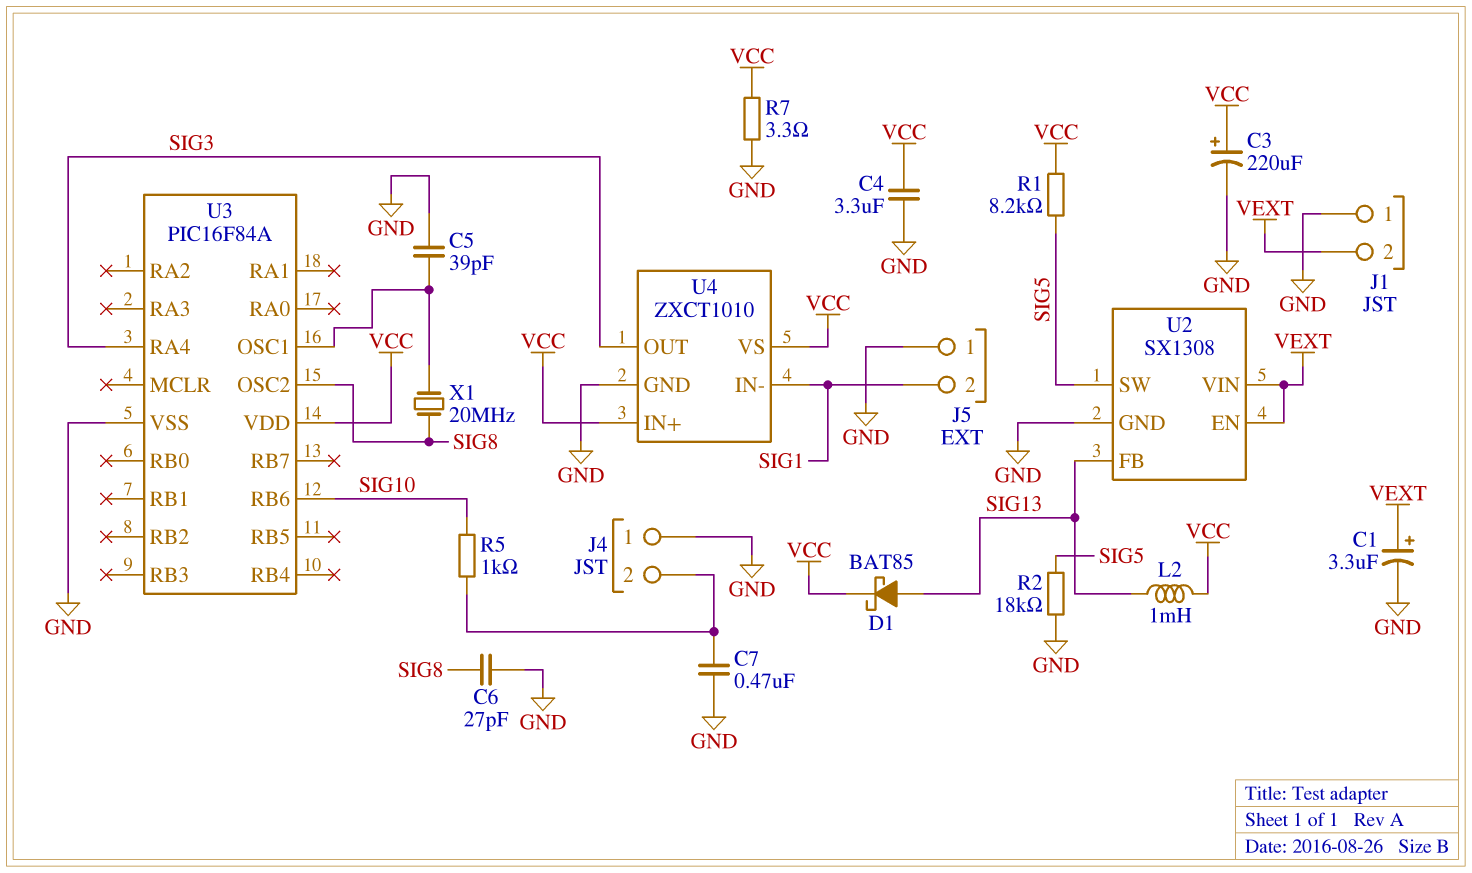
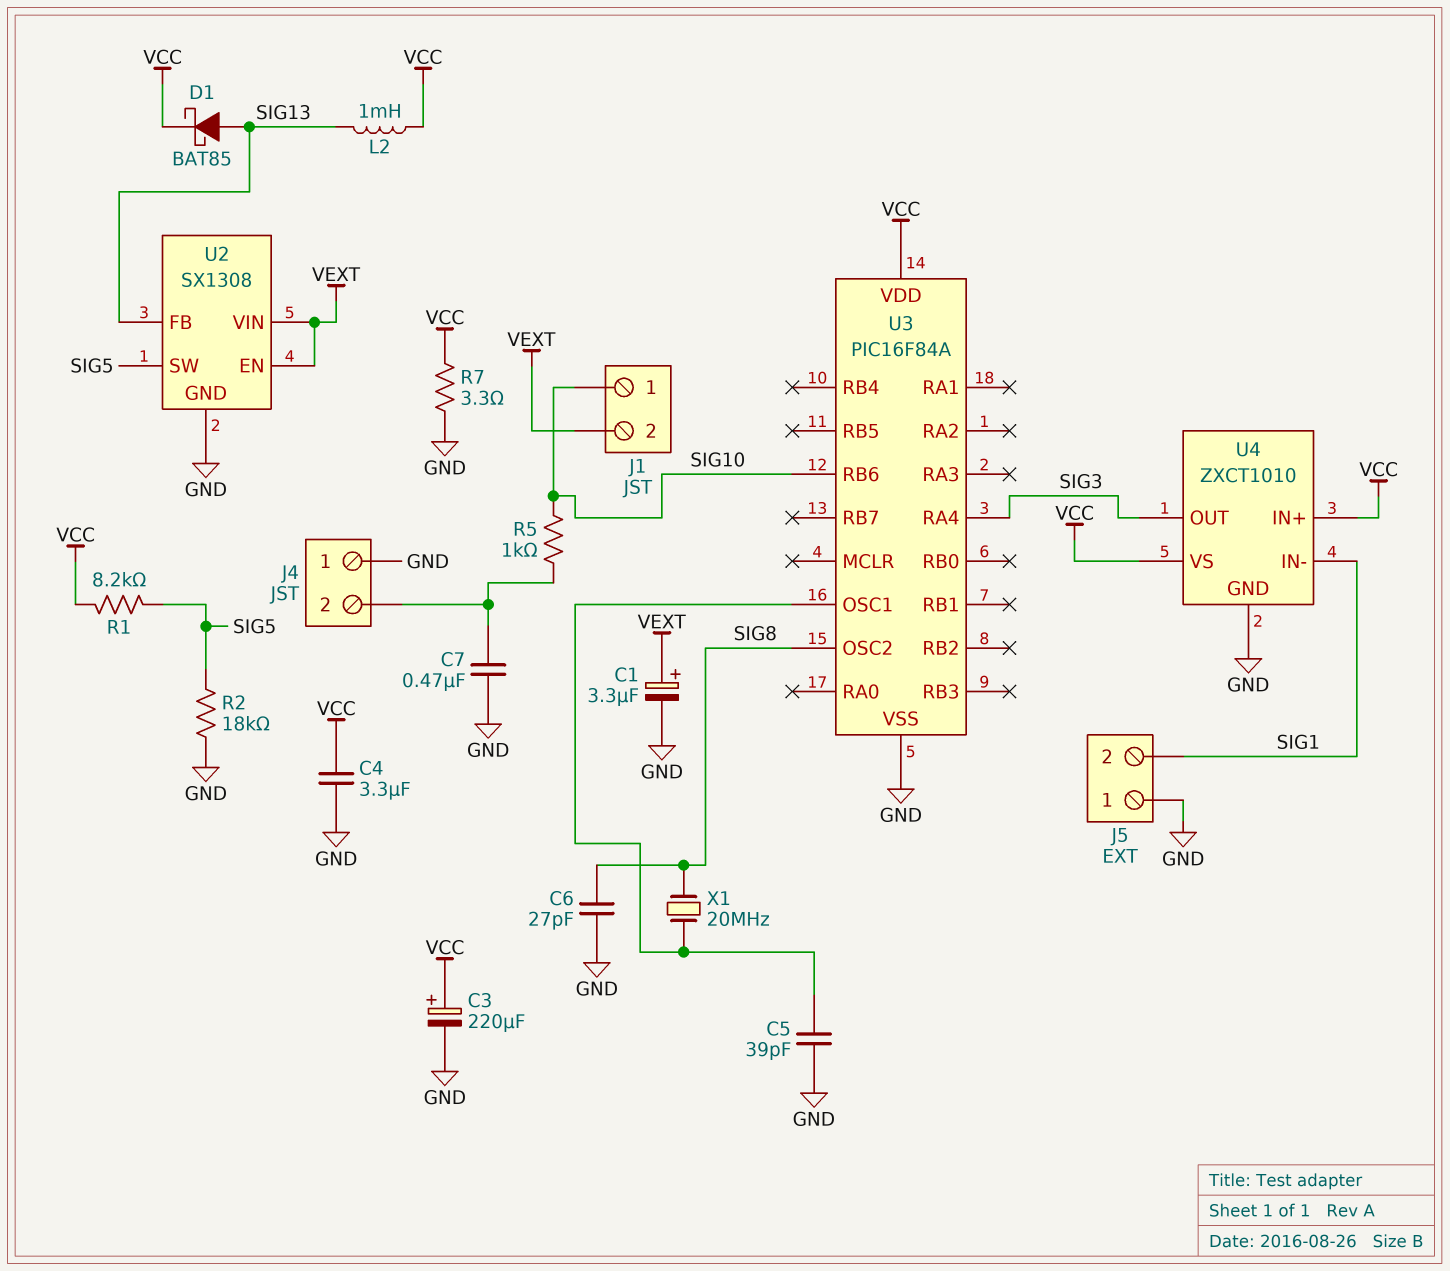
J1 pin 1: GND -> SIG10

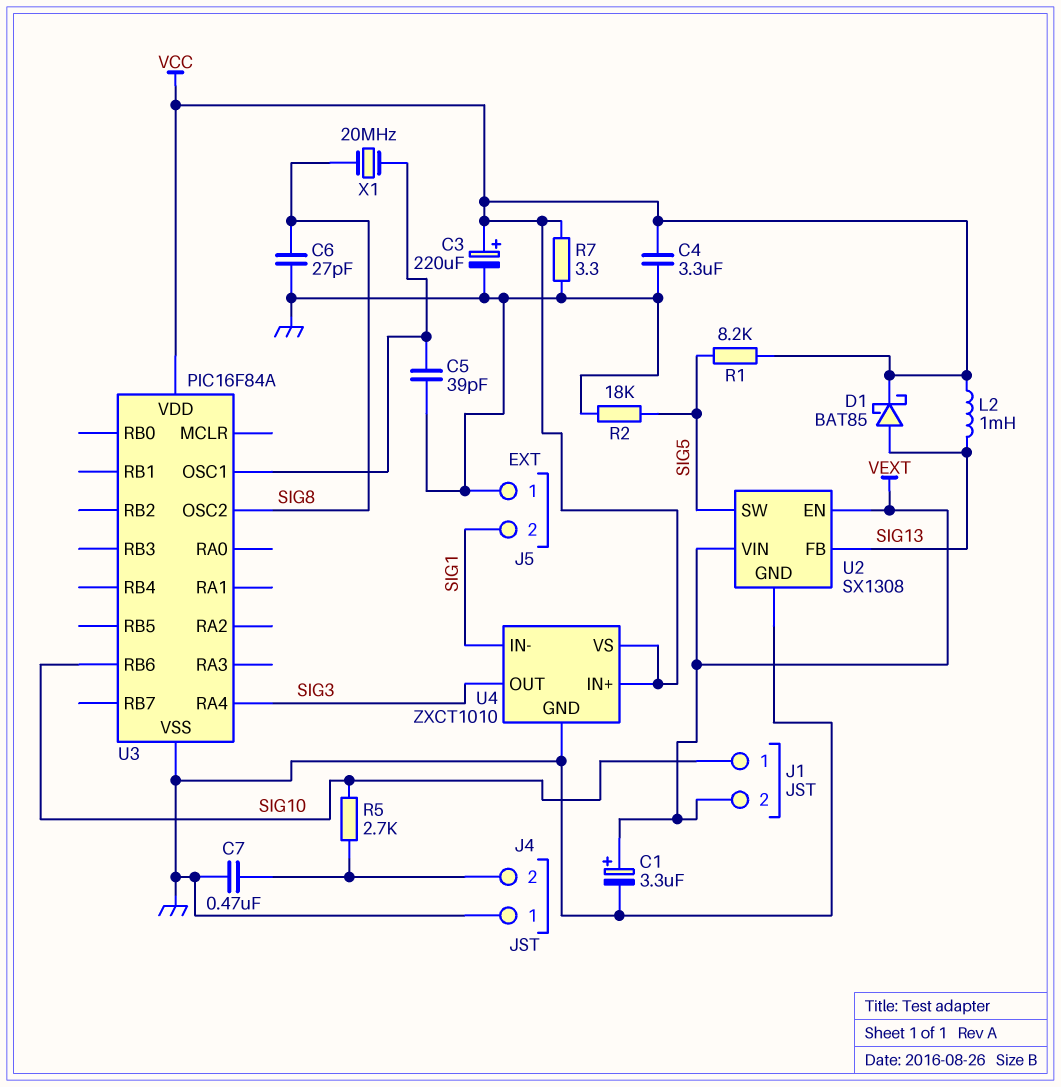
R5: 1k (J4/2, SIG10) -> 2.7k (J4/2, SIG10)

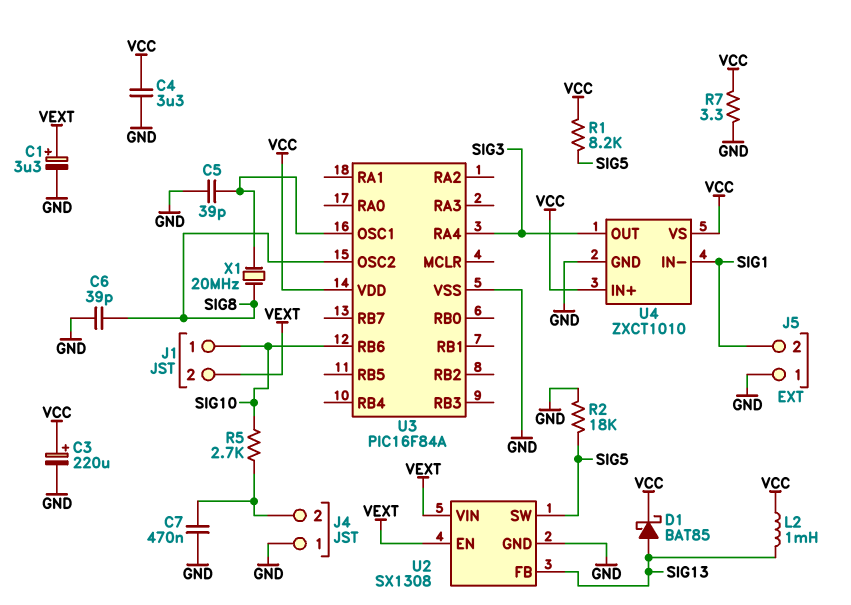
C6: 27pF (GND, SIG8) -> 39pF (GND, SIG8)

